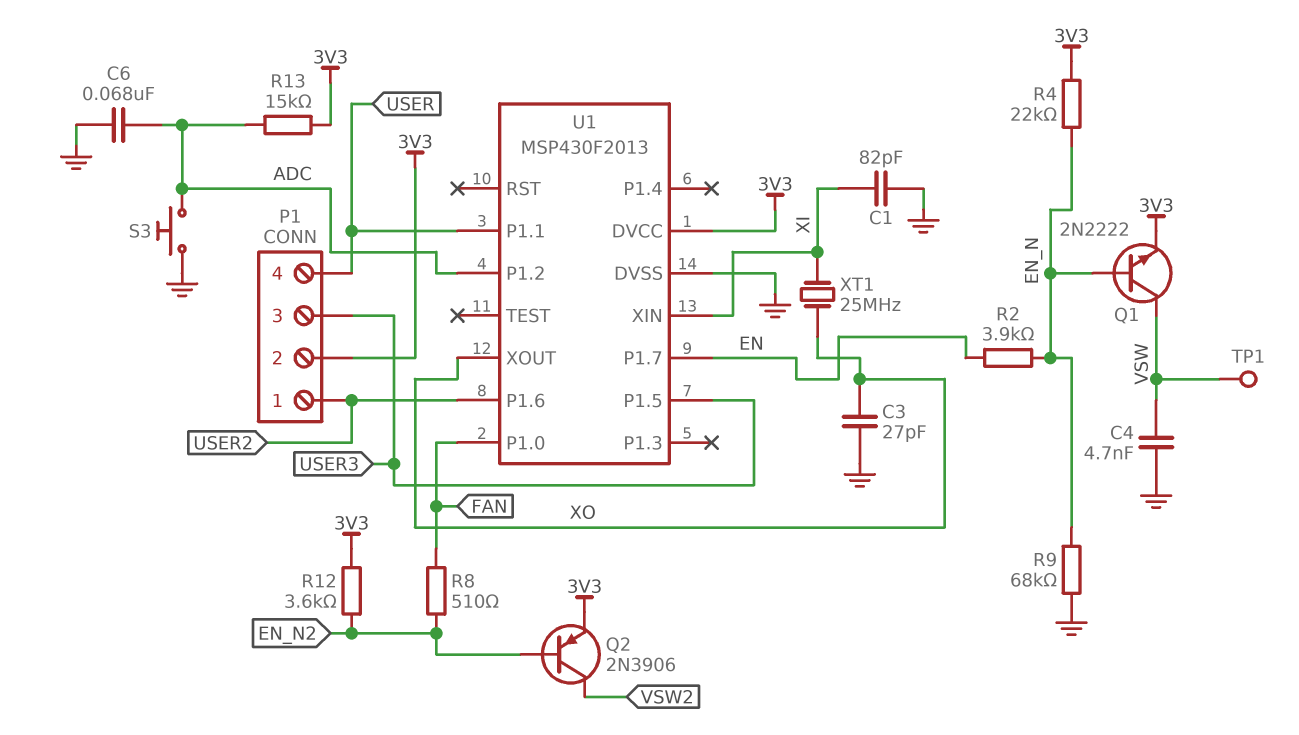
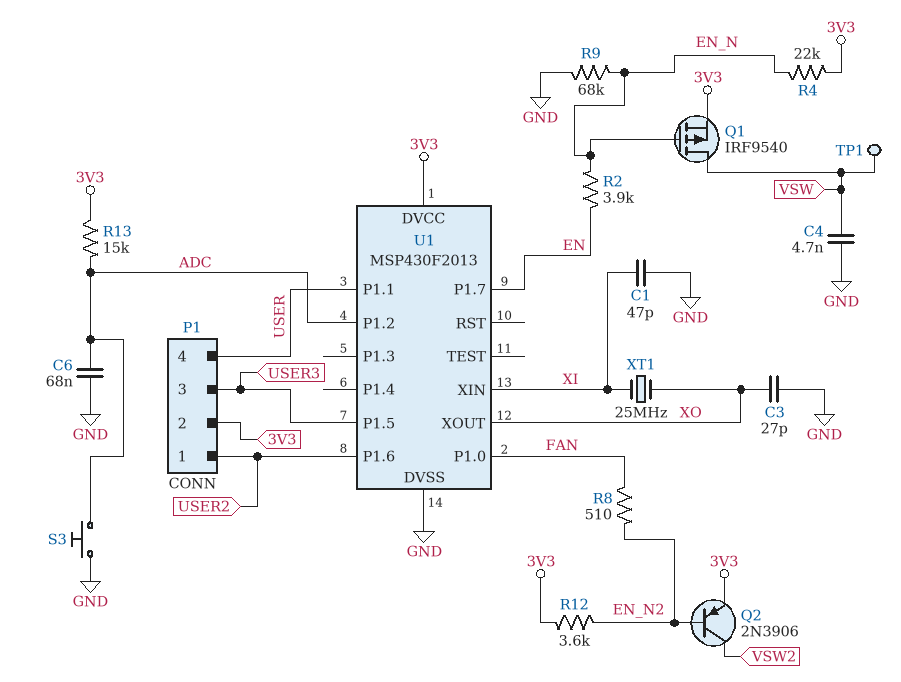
C1: 82pF (GND, XI) -> 47pF (GND, XI)
Q1: NPN 2N2222 (B EN_N, C VSW, E 3V3) -> PMOS IRF9540 (G EN_N, D VSW, S 3V3)

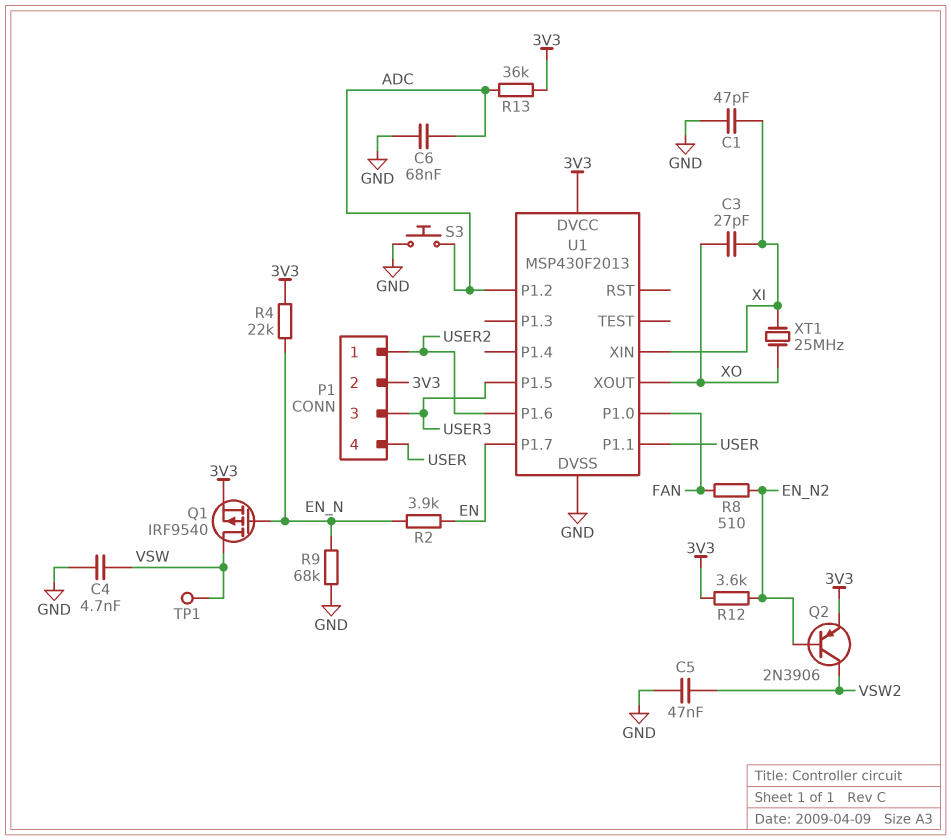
C3: 27pF (GND, XO) -> 27pF (XI, XO)
C5: none -> 47nF (GND, VSW2)
R13: 15k (3V3, ADC) -> 36k (3V3, ADC)

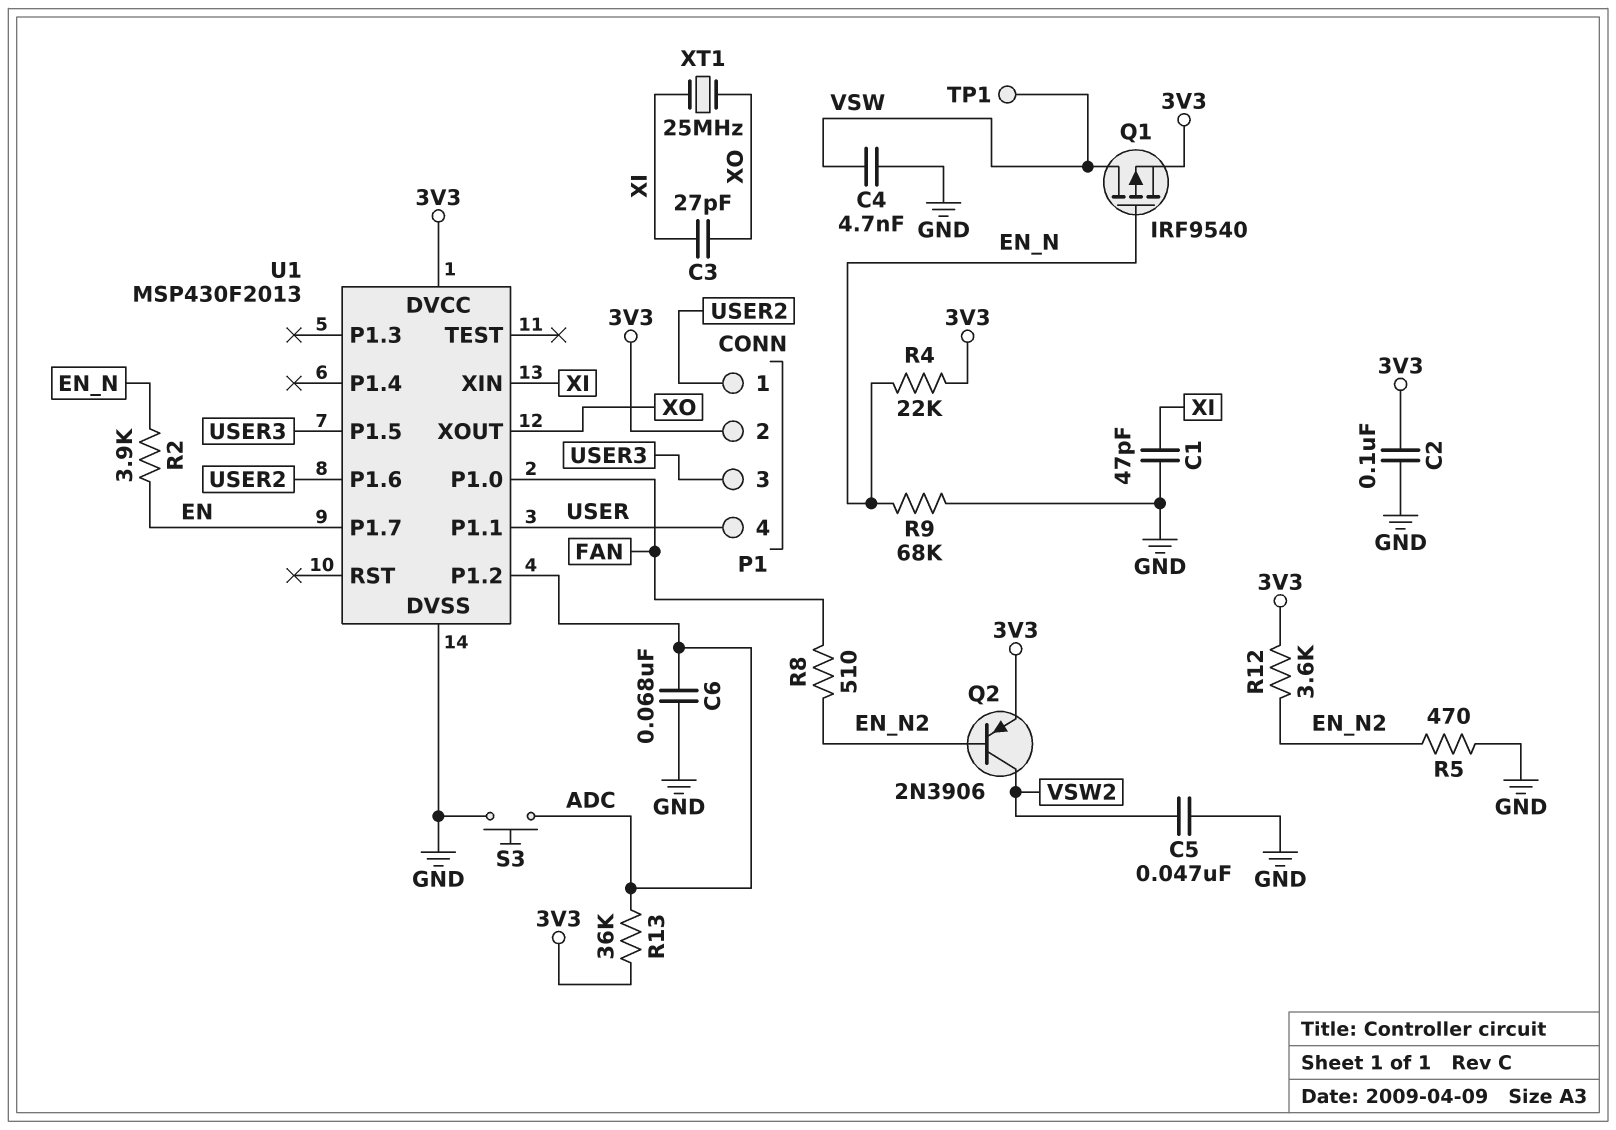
C2: none -> 100nF (3V3, GND)
R5: none -> 470 (EN_N2, GND)

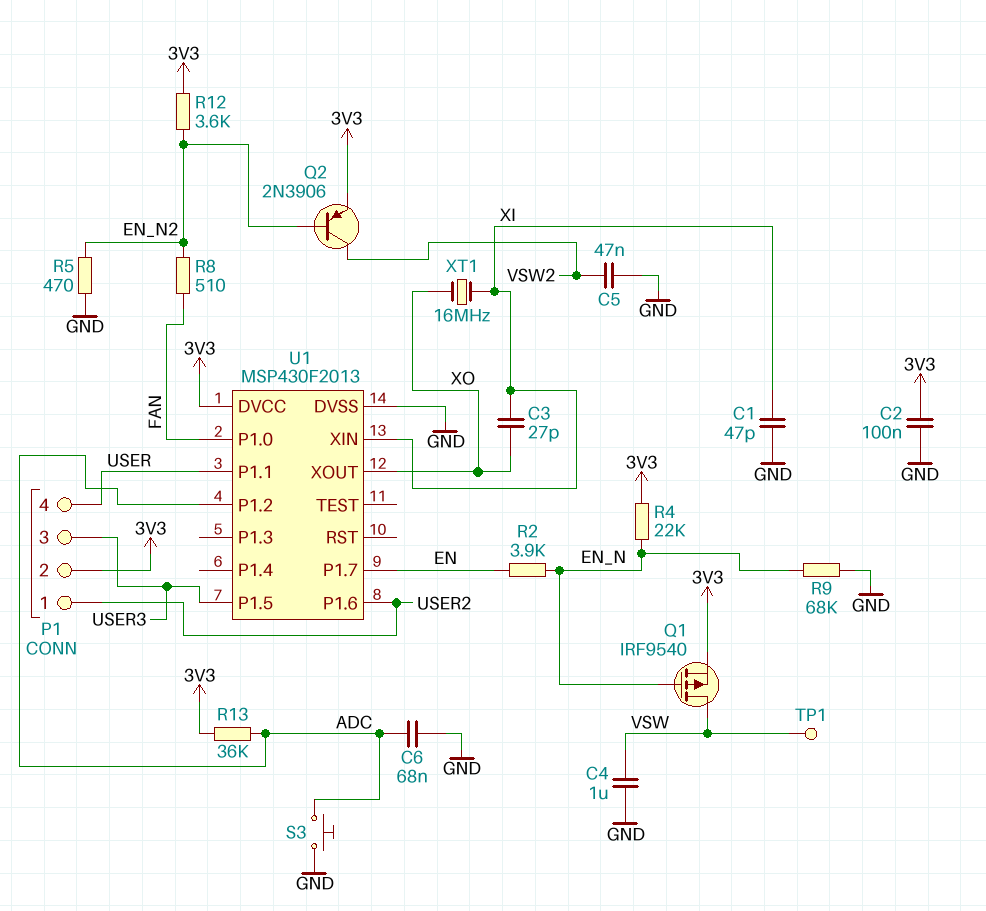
C4: 4.7nF (GND, VSW) -> 1uF (GND, VSW)
XT1: 25MHz (XI, XO) -> 16MHz (XI, XO)

